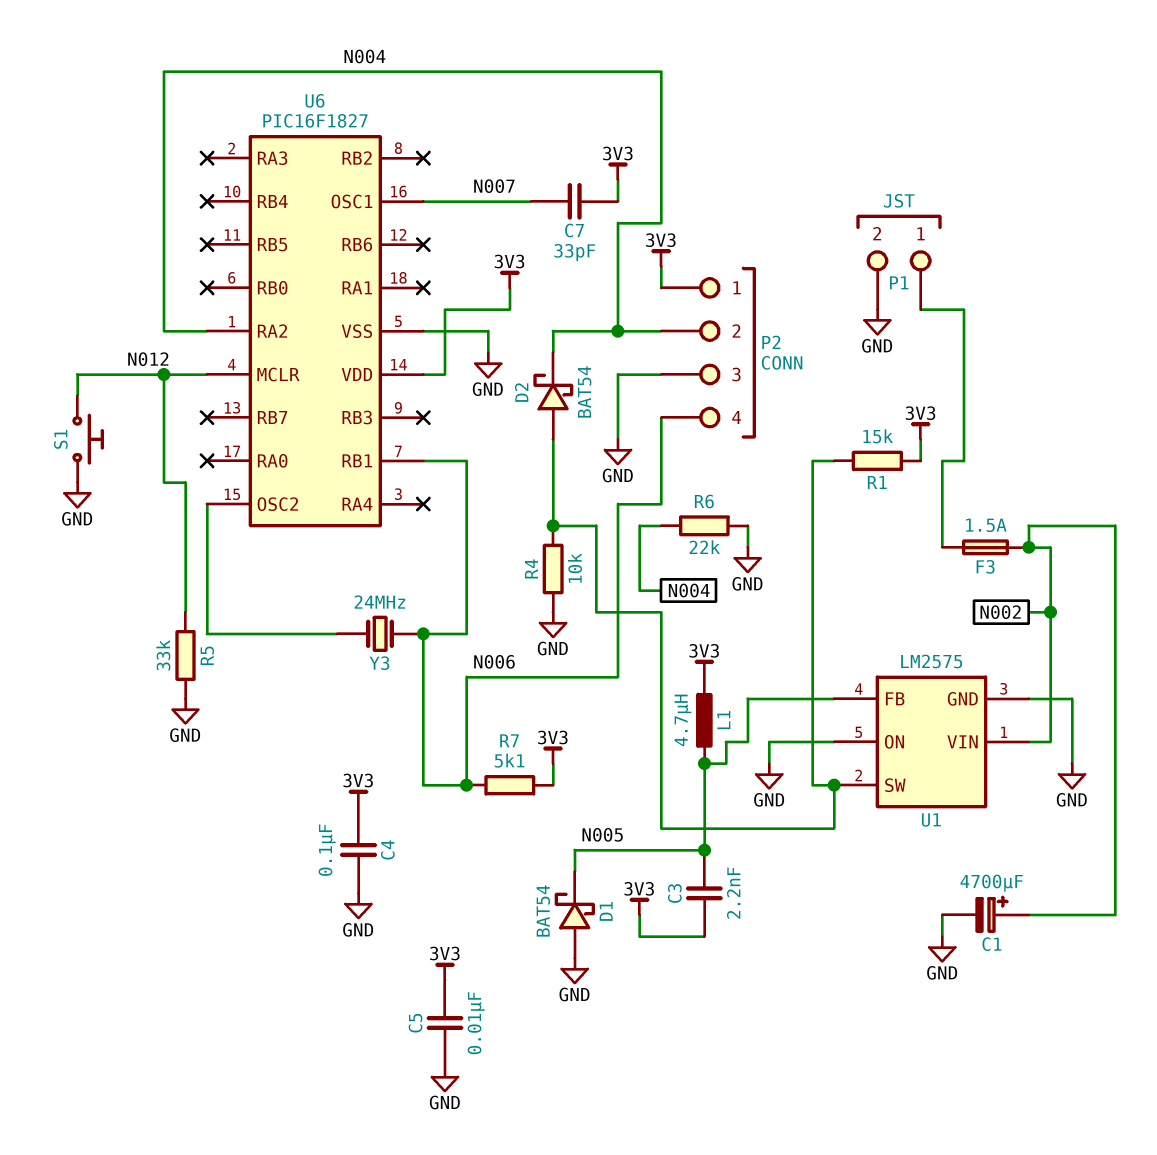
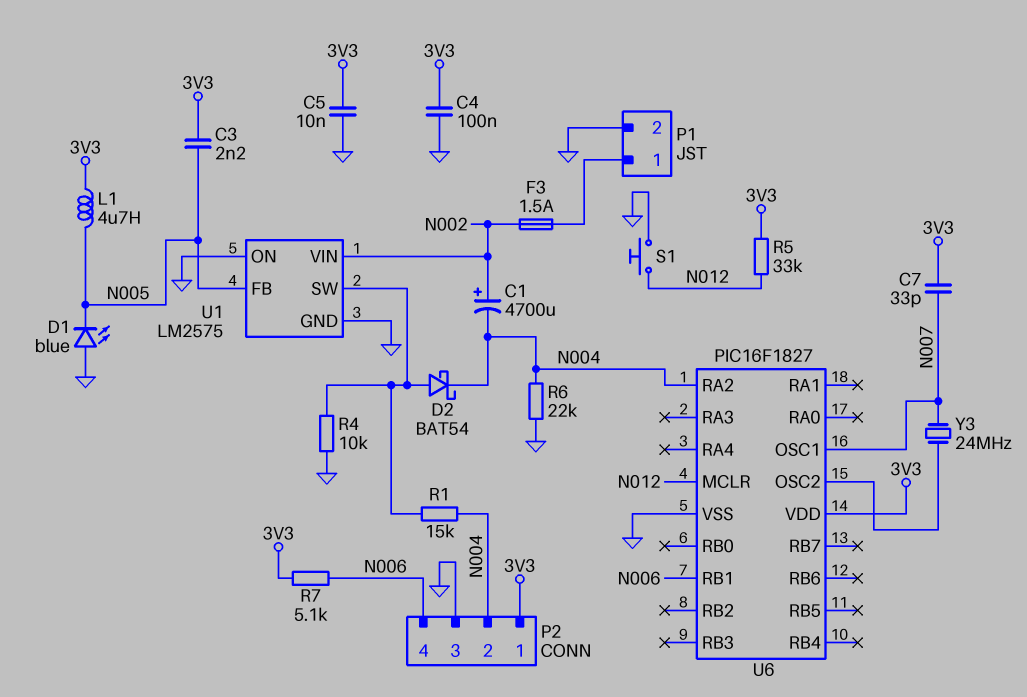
C1: 4700uF (plus N002, minus GND) -> 4700uF (plus N002, minus N004)
D1: schottky BAT54 (A GND, K N005) -> LED blue (A GND, K N005)
R1: 15k (3V3, U1/SW) -> 15k (N004, U1/SW)
R5: 33k (GND, N012) -> 33k (3V3, N012)
Y3: 24MHz (N006, U6/OSC2) -> 24MHz (N007, U6/OSC2)

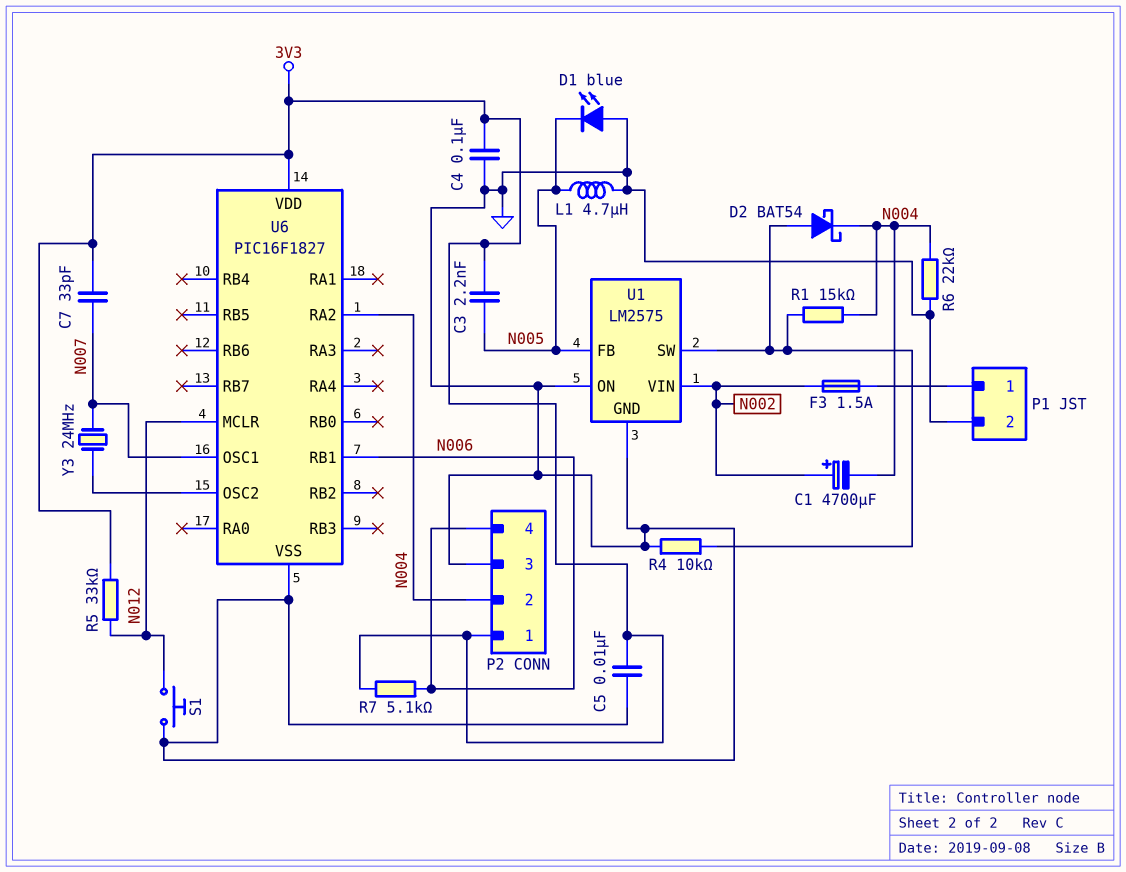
L1: 4.7uH (3V3, N005) -> 4.7uH (GND, N005)

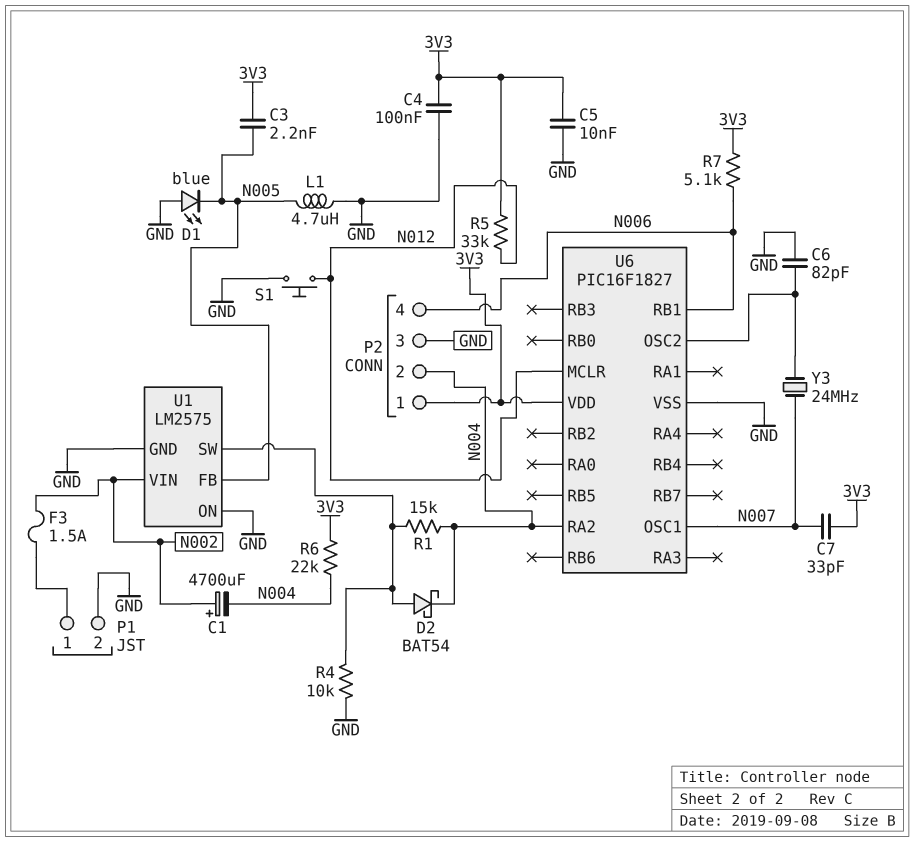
C6: none -> 82pF (GND, U6/OSC2)
R6: 22k (GND, N004) -> 22k (3V3, N004)

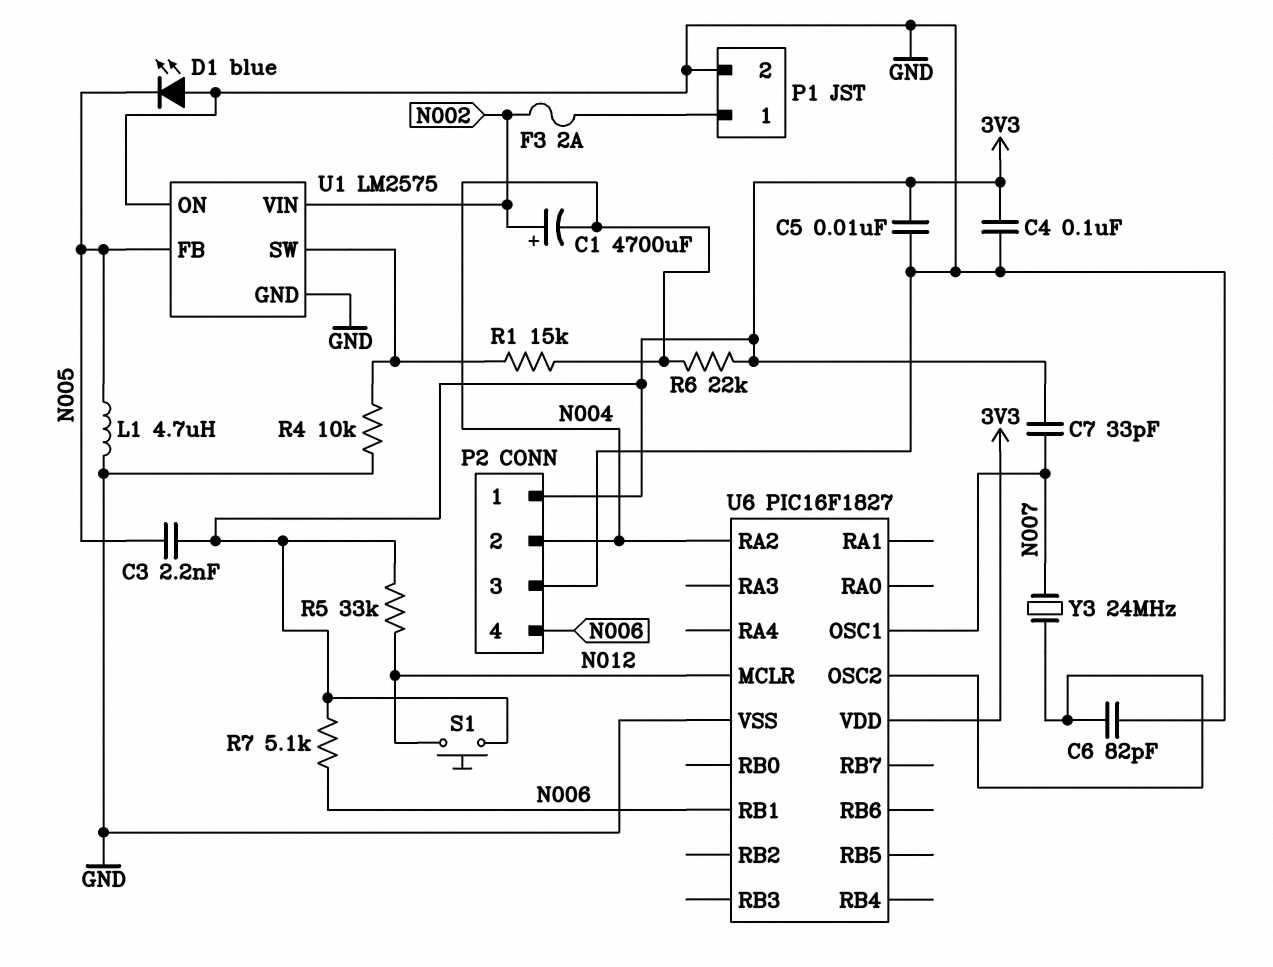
D2: schottky BAT54 (A U1/SW, K N004) -> none
F3: 1.5A (N002, P1/1) -> 2A (N002, P1/1)
S1: button (GND, N012) -> button (3V3, N012)

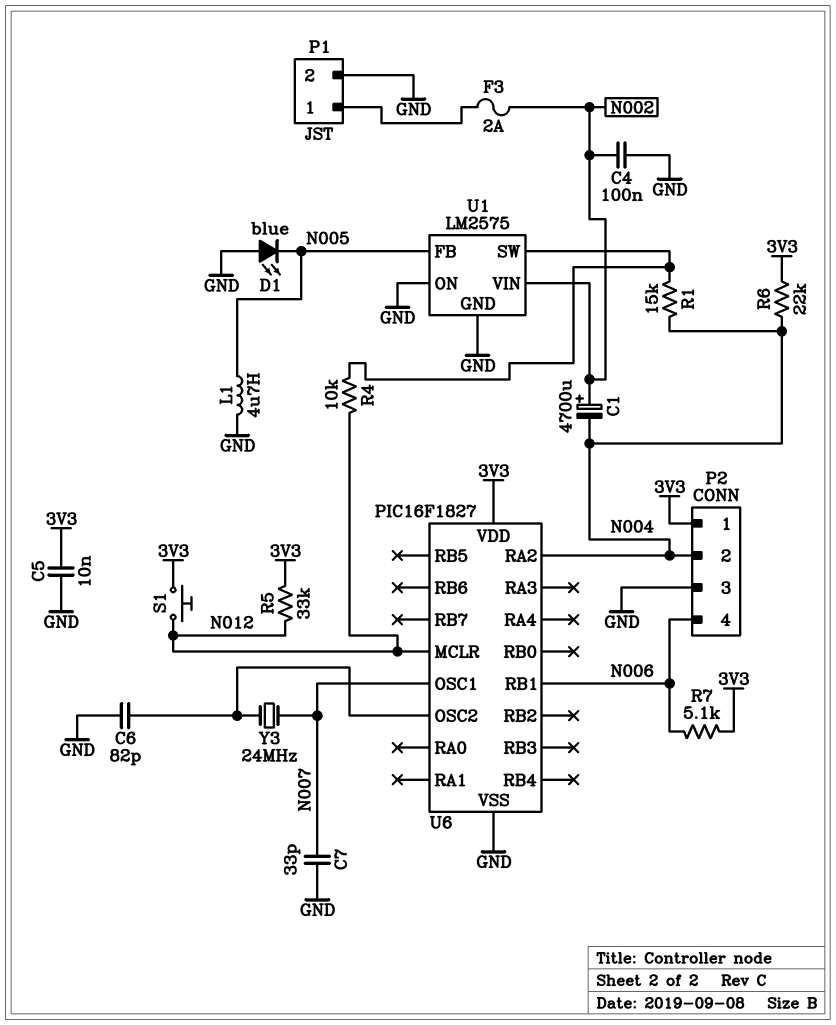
C3: 2.2nF (3V3, N005) -> none
C4: 100nF (3V3, GND) -> 100nF (GND, N002)
C7: 33pF (3V3, N007) -> 33pF (GND, N007)
R4: 10k (GND, U1/SW) -> 10k (N012, U1/SW)

